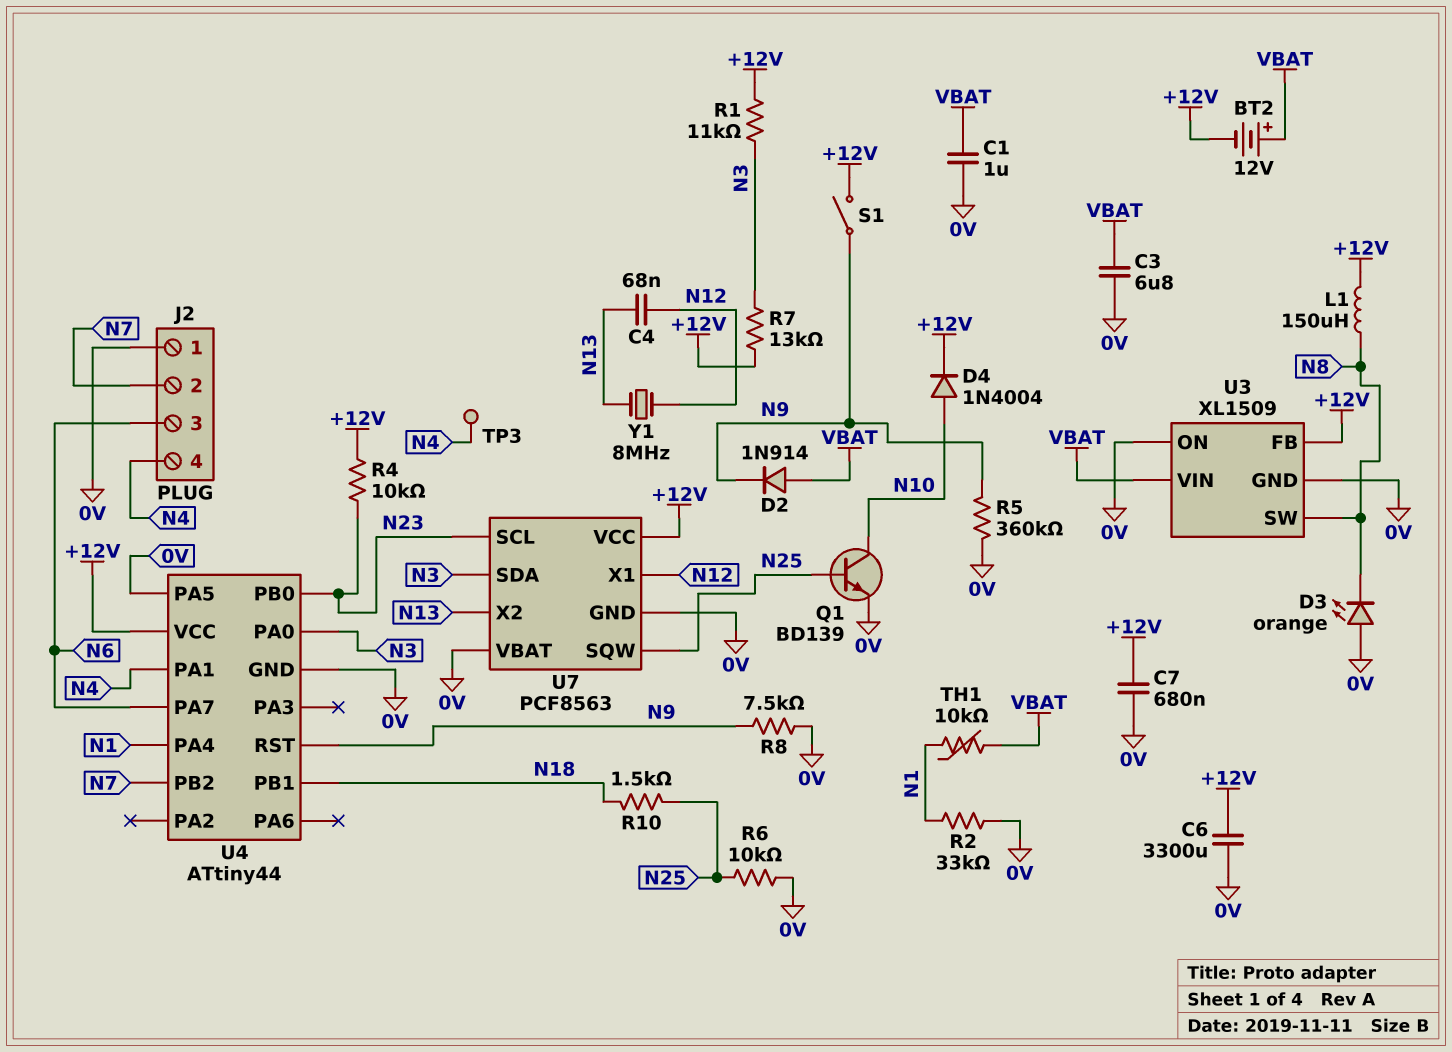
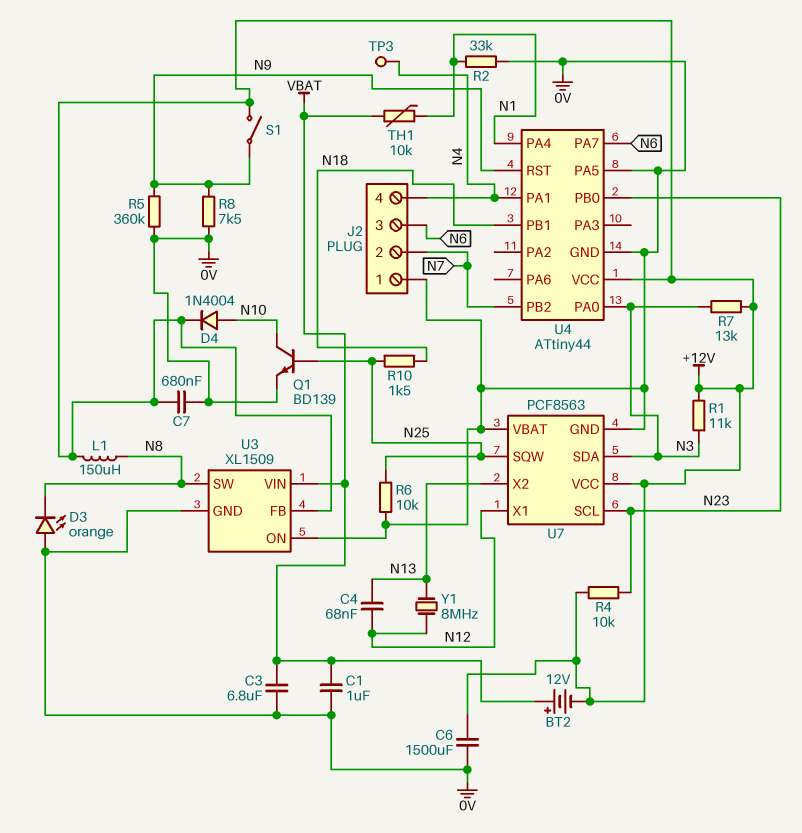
C6: 3300uF (+12V, 0V) -> 1500uF (+12V, 0V)
D2: diode 1N914 (A VBAT, K N9) -> none

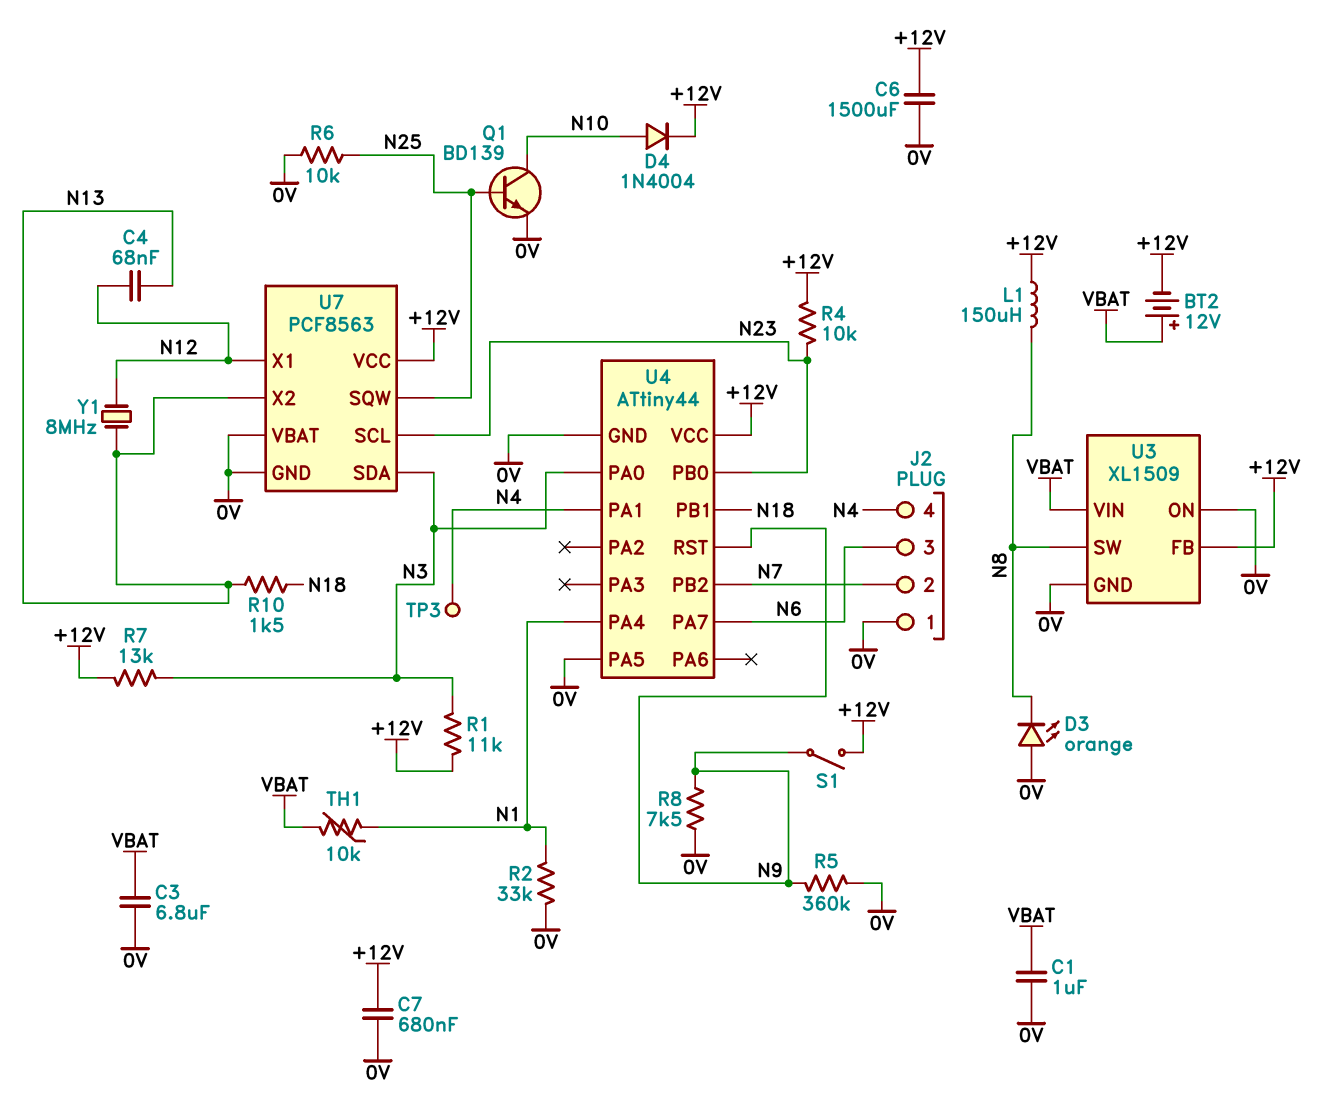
R10: 1.5k (N18, N25) -> 1.5k (N13, N18)

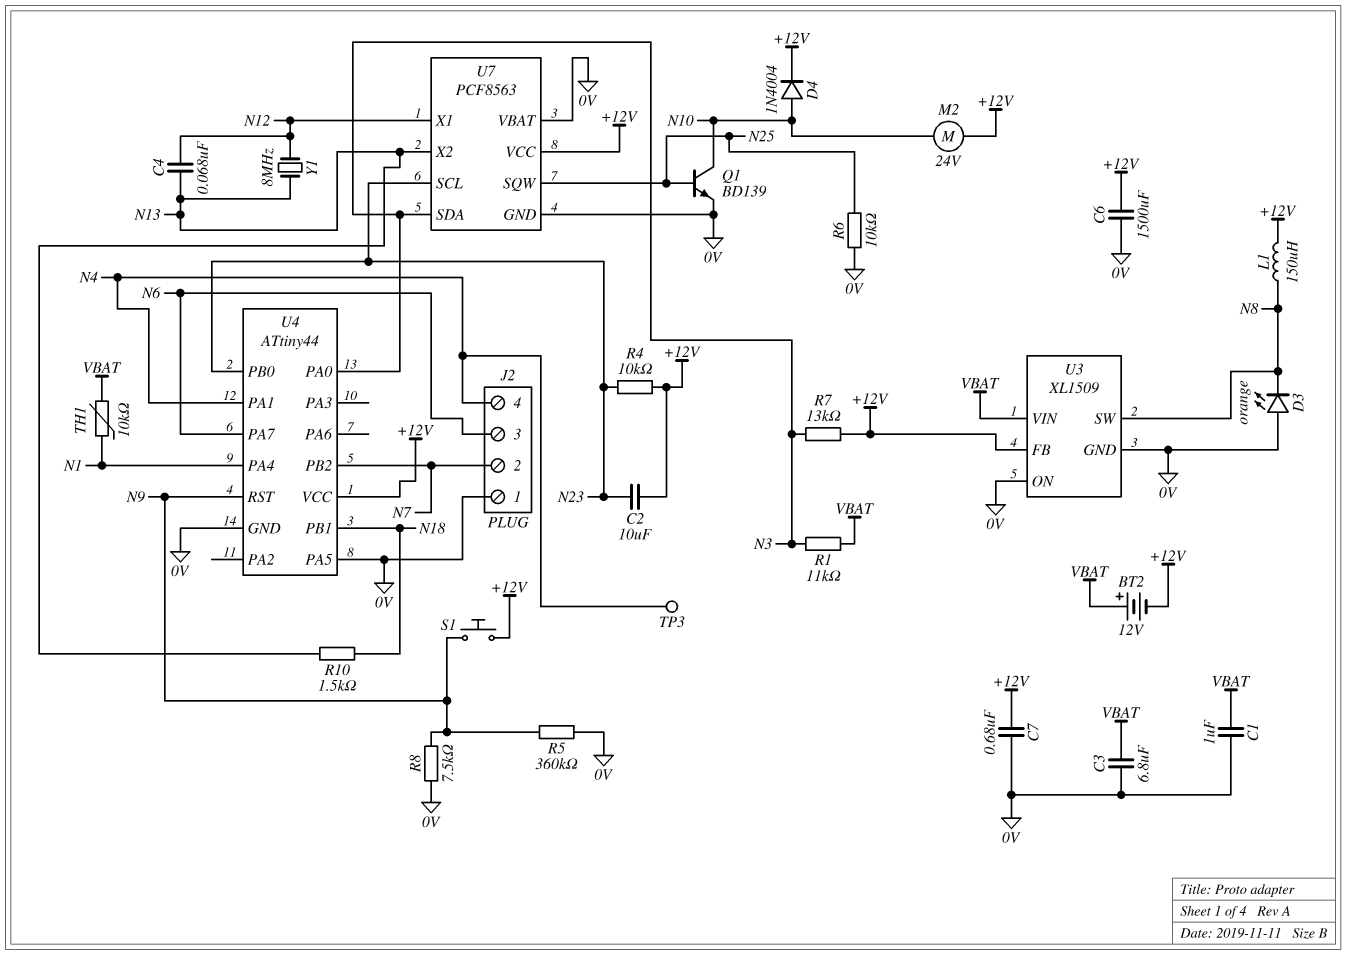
C2: none -> 10uF (+12V, N23)
M2: none -> motor 24V (+12V, N10)
R1: 11k (+12V, N3) -> 11k (N3, VBAT)
R2: 33k (0V, N1) -> none
S1: switch (+12V, N9) -> button (+12V, N9)

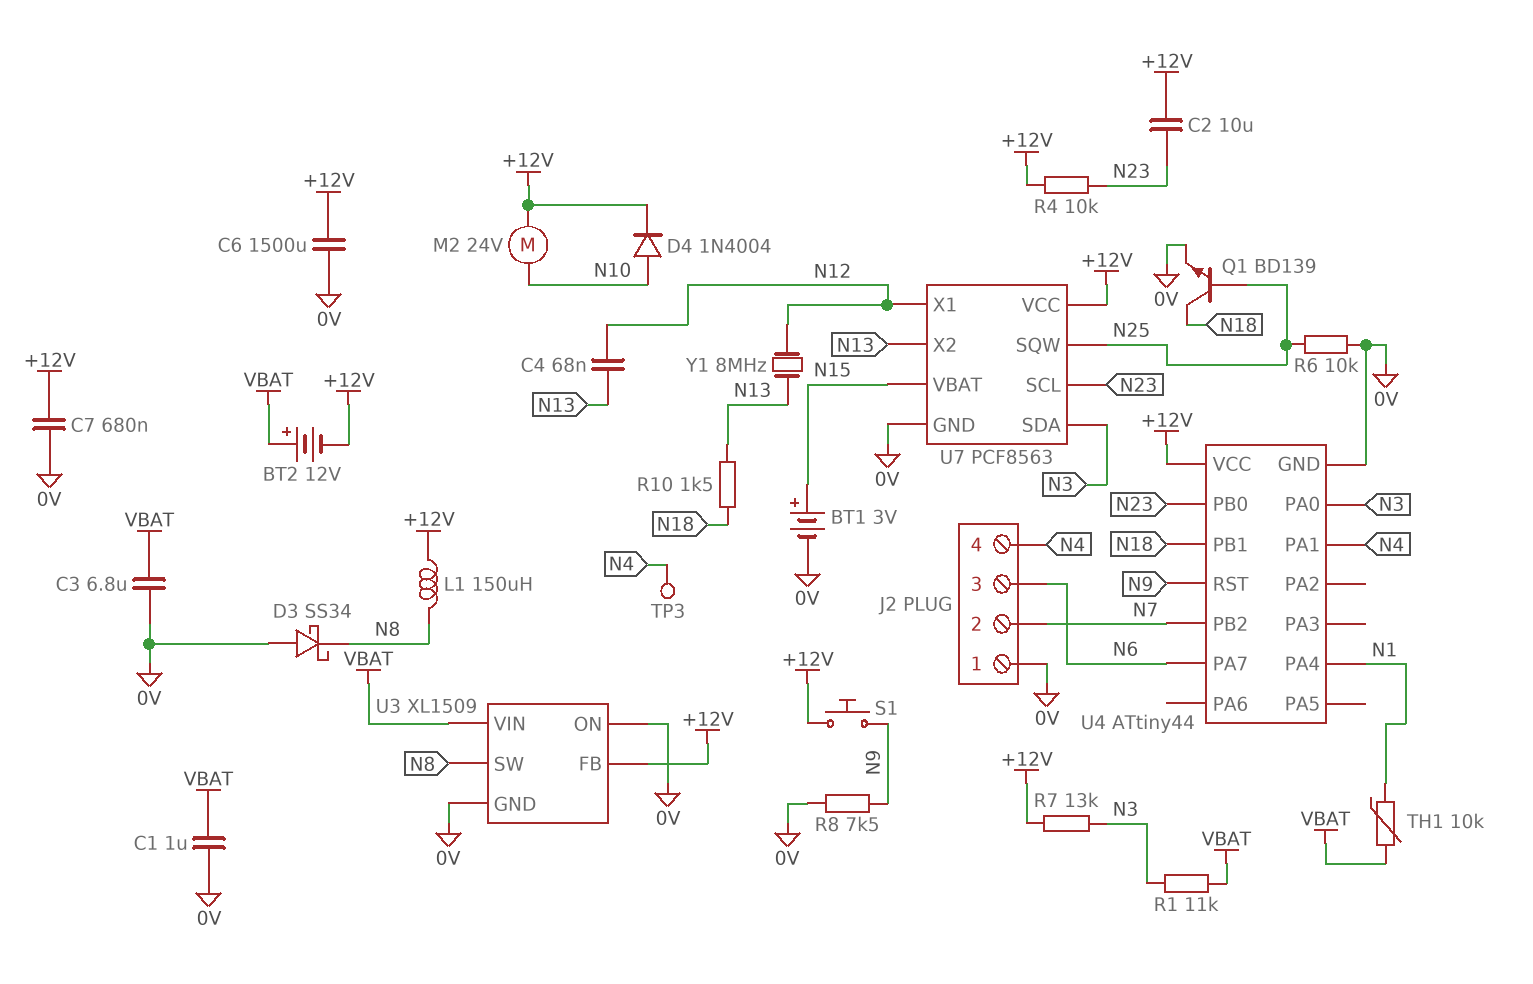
BT1: none -> 3V (plus N15, minus 0V)
D3: LED orange (A 0V, K N8) -> schottky SS34 (A 0V, K N8)
Q1: NPN BD139 (B N25, C N10, E 0V) -> NPN BD139 (B N25, C N18, E 0V)
R5: 360k (0V, N9) -> none
U4 pin PA5: 0V -> none
U7 pin VBAT: 0V -> N15

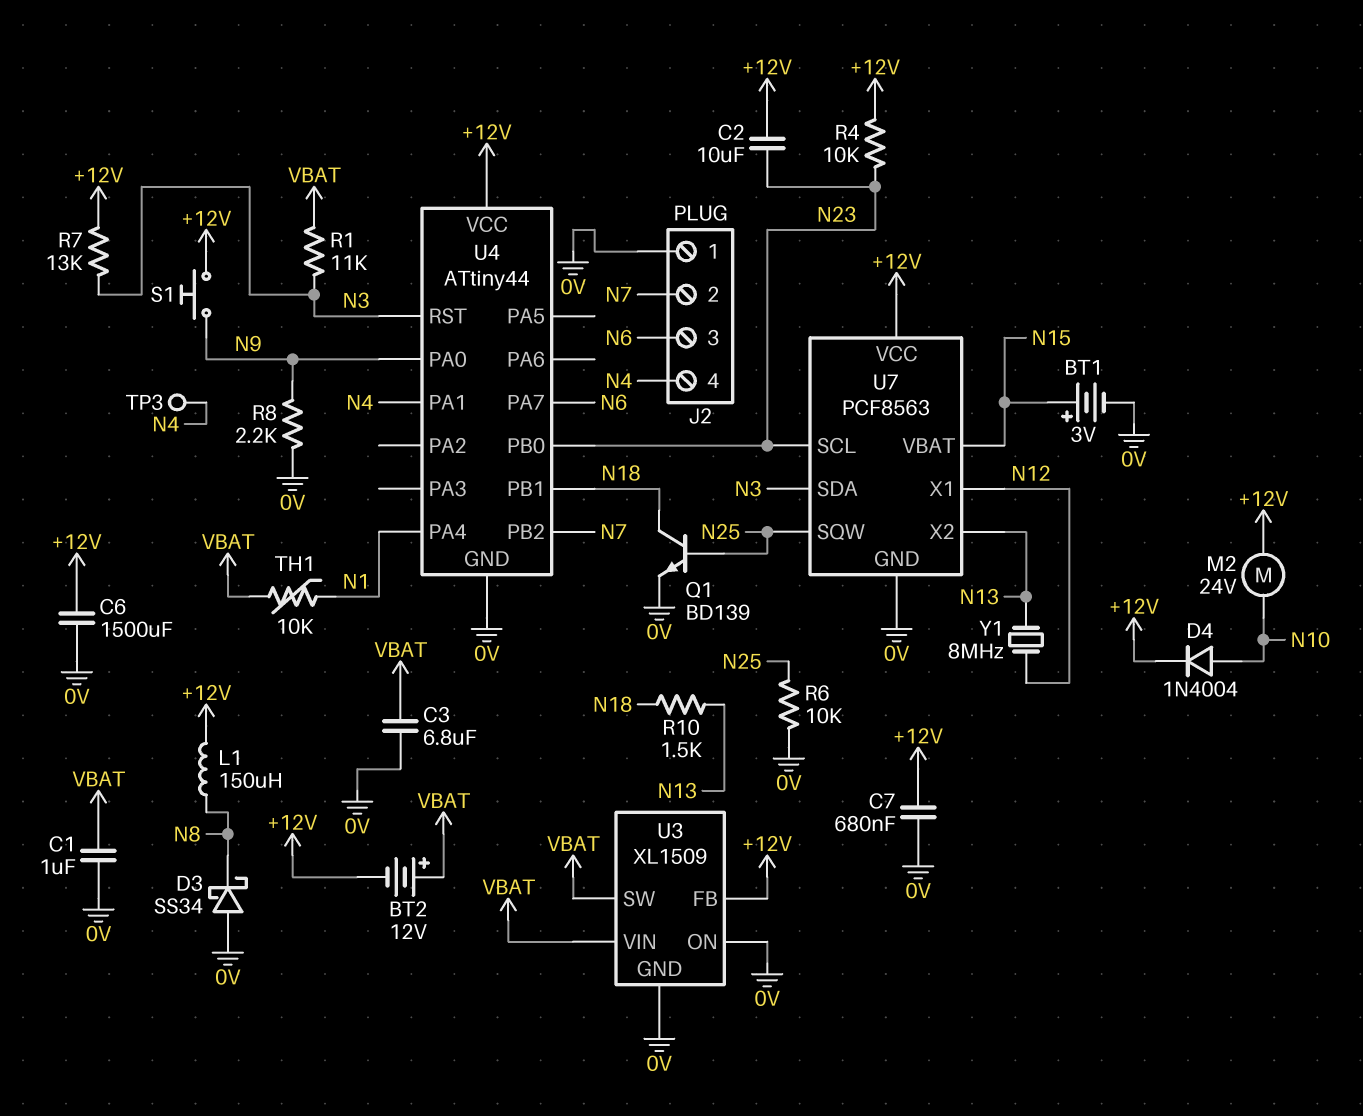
C4: 68nF (N12, N13) -> none
R8: 7.5k (0V, N9) -> 2.2k (0V, N9)
U3 pin SW: N8 -> VBAT
U4 pin PA0: N3 -> N9
U4 pin RST: N9 -> N3

